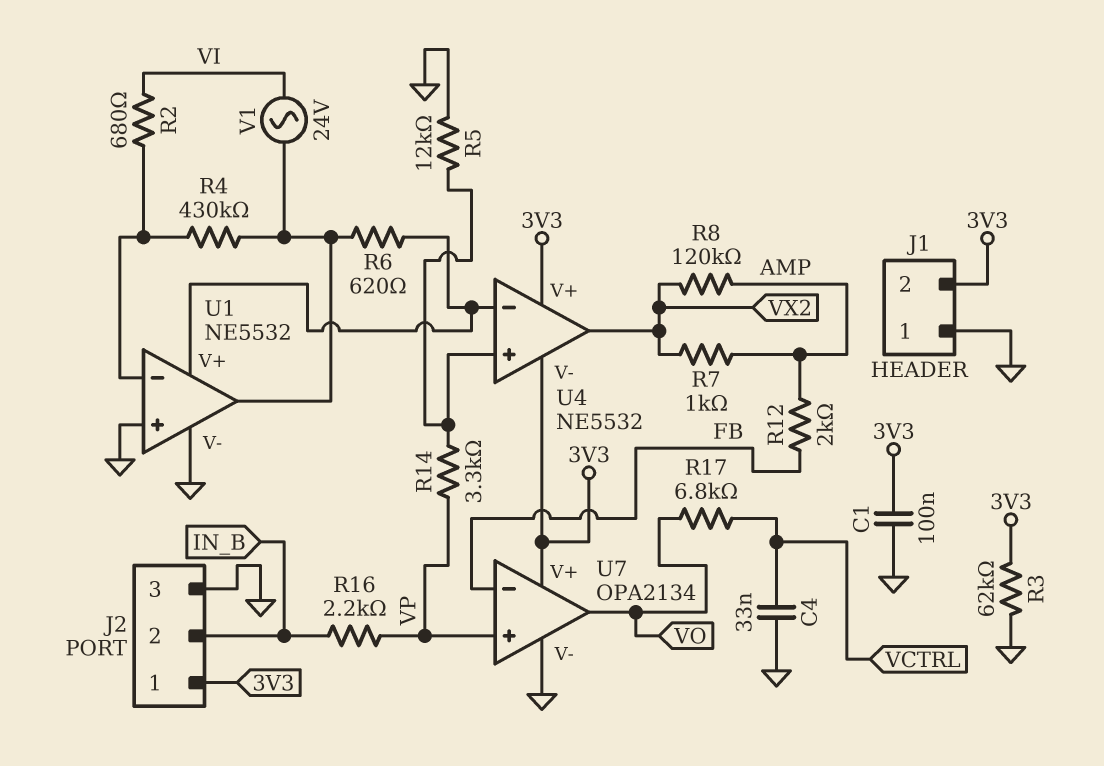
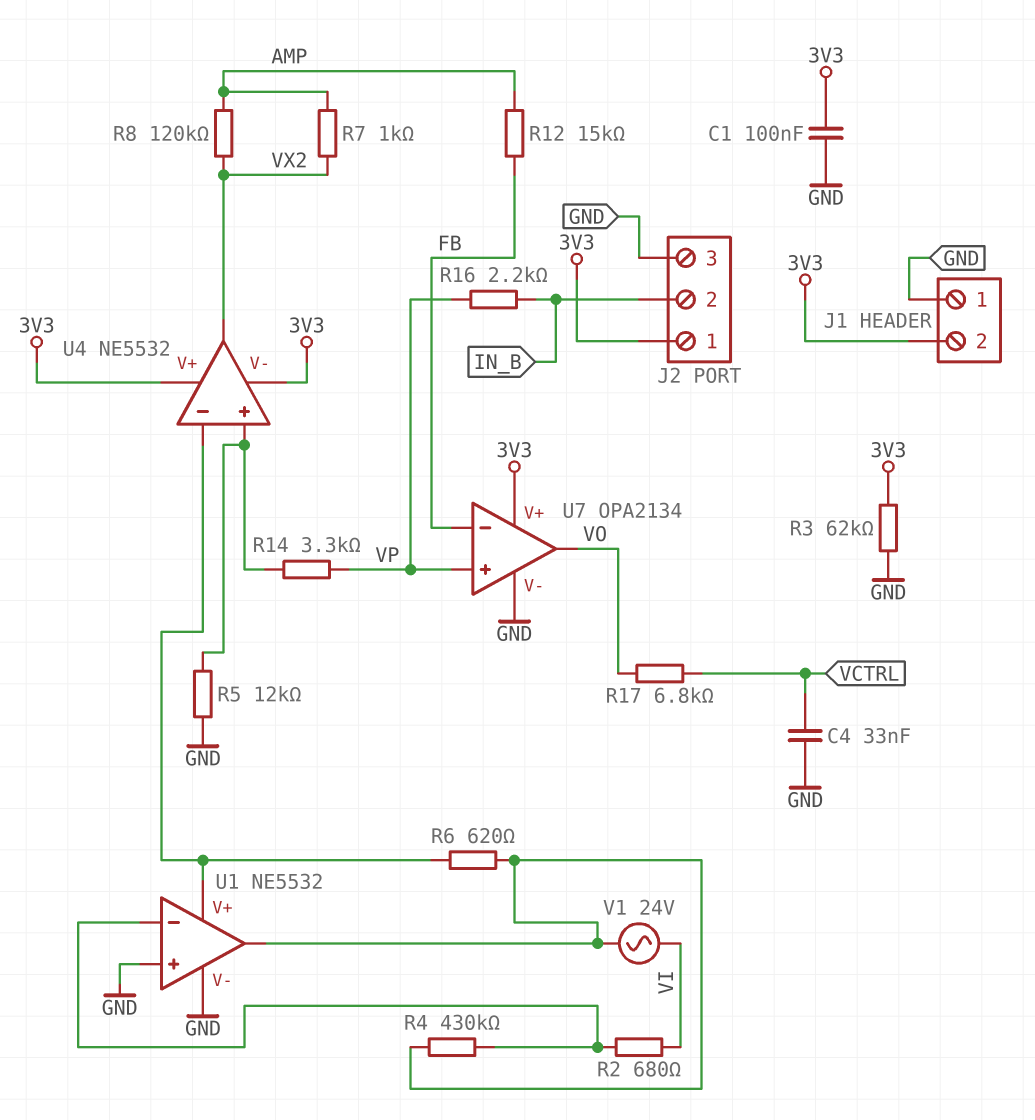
R12: 2k (AMP, FB) -> 15k (AMP, FB)

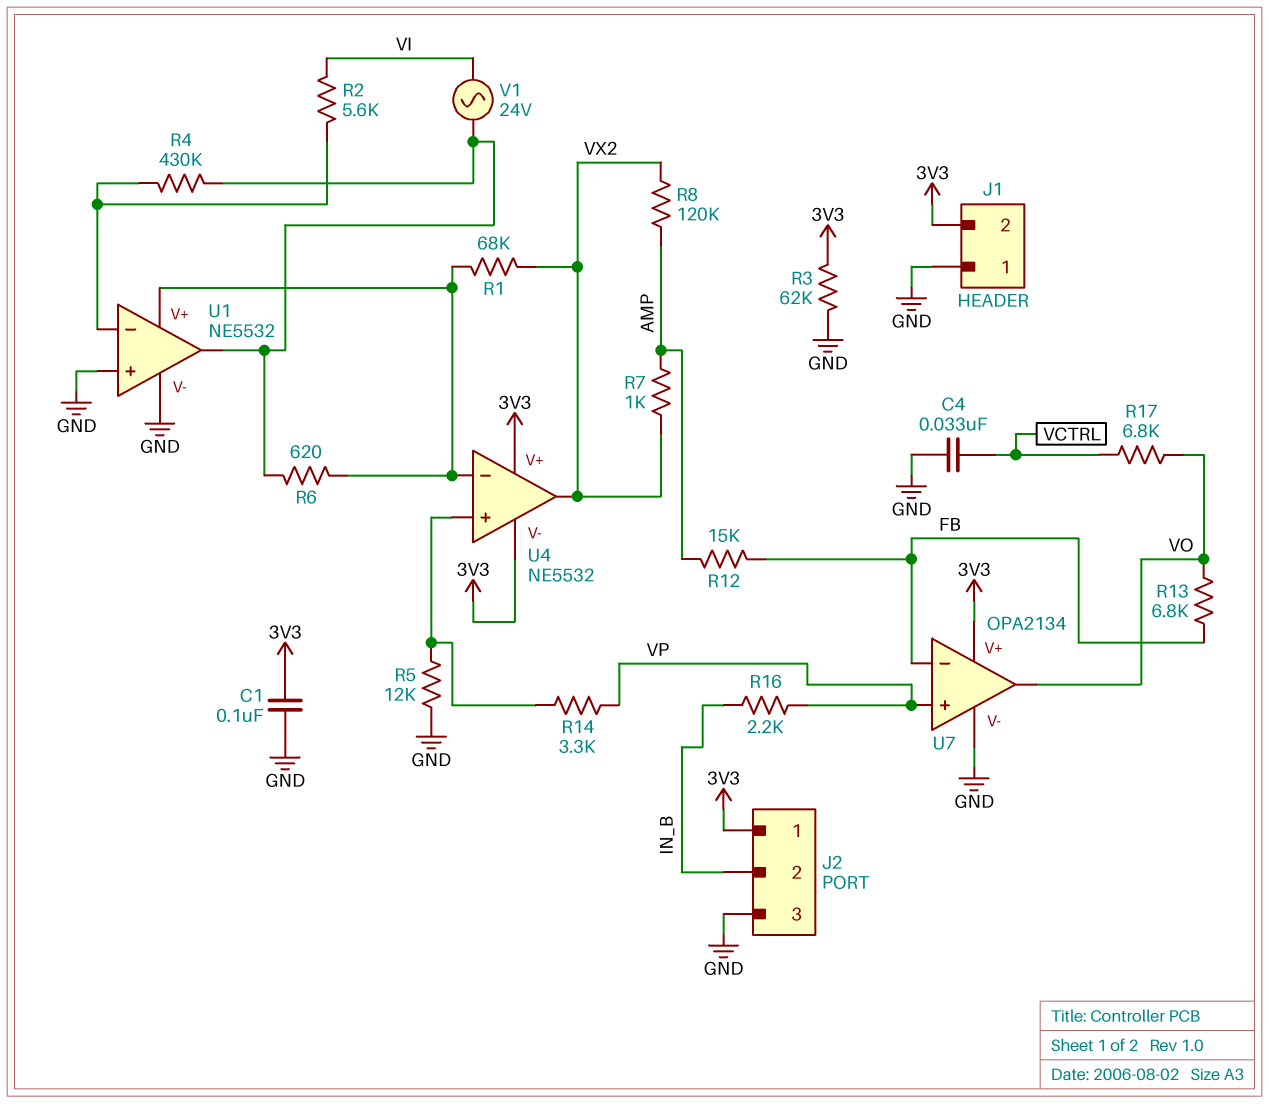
R1: none -> 68k (U1/V+, VX2)
R2: 680 (U1/in-, VI) -> 5.6k (U1/in-, VI)
R13: none -> 6.8k (FB, VO)

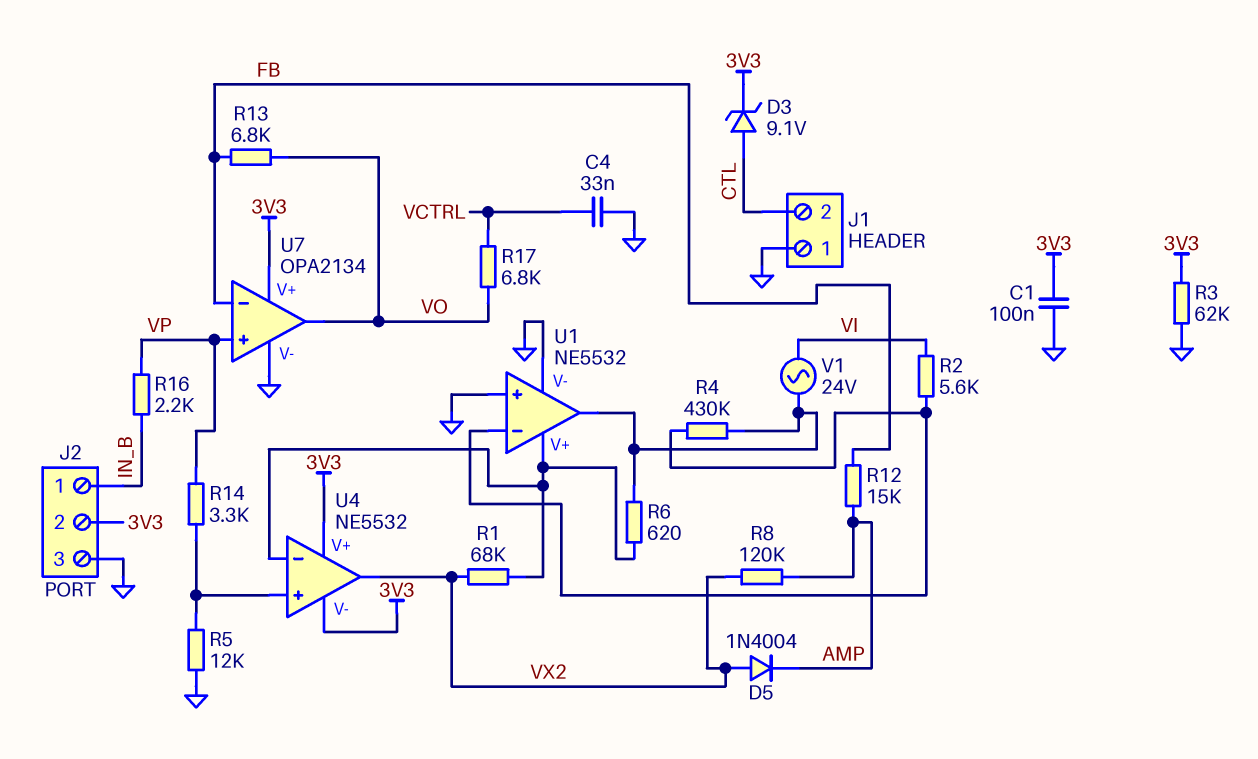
D3: none -> zener 9.1V (A CTL, K 3V3)
D5: none -> diode 1N4004 (A VX2, K AMP)
J1 pin 2: 3V3 -> CTL
J2 pin 1: 3V3 -> IN_B
J2 pin 2: IN_B -> 3V3
R7: 1k (AMP, VX2) -> none

